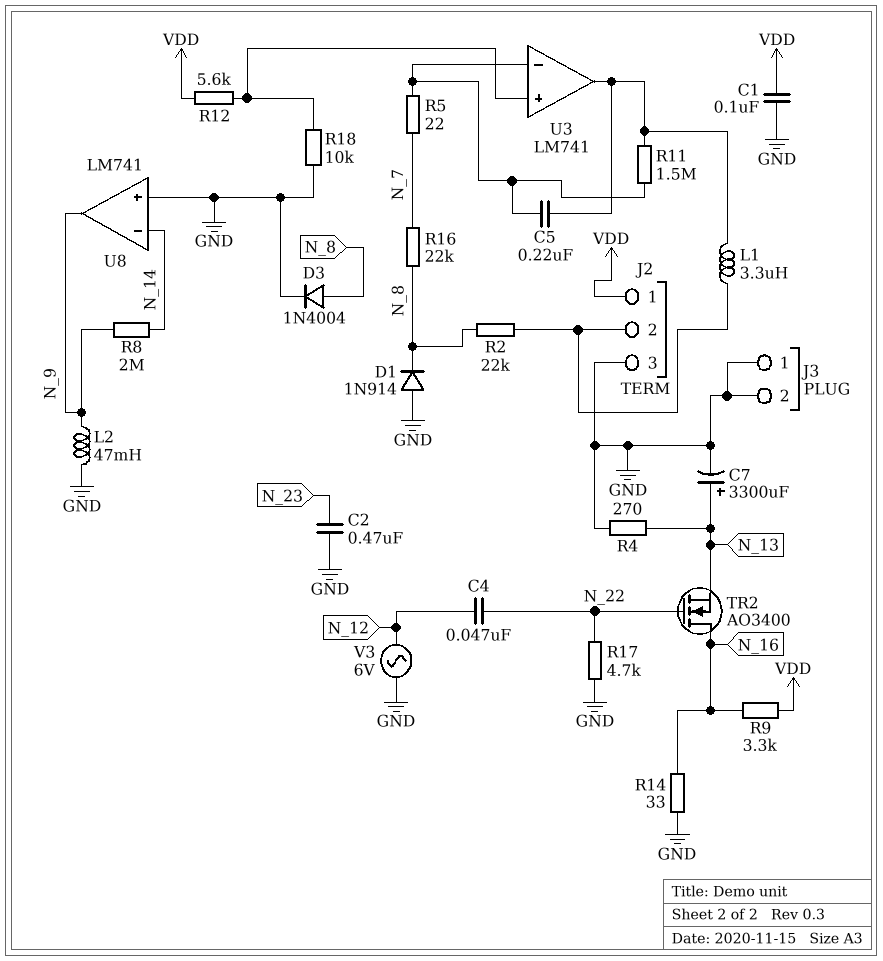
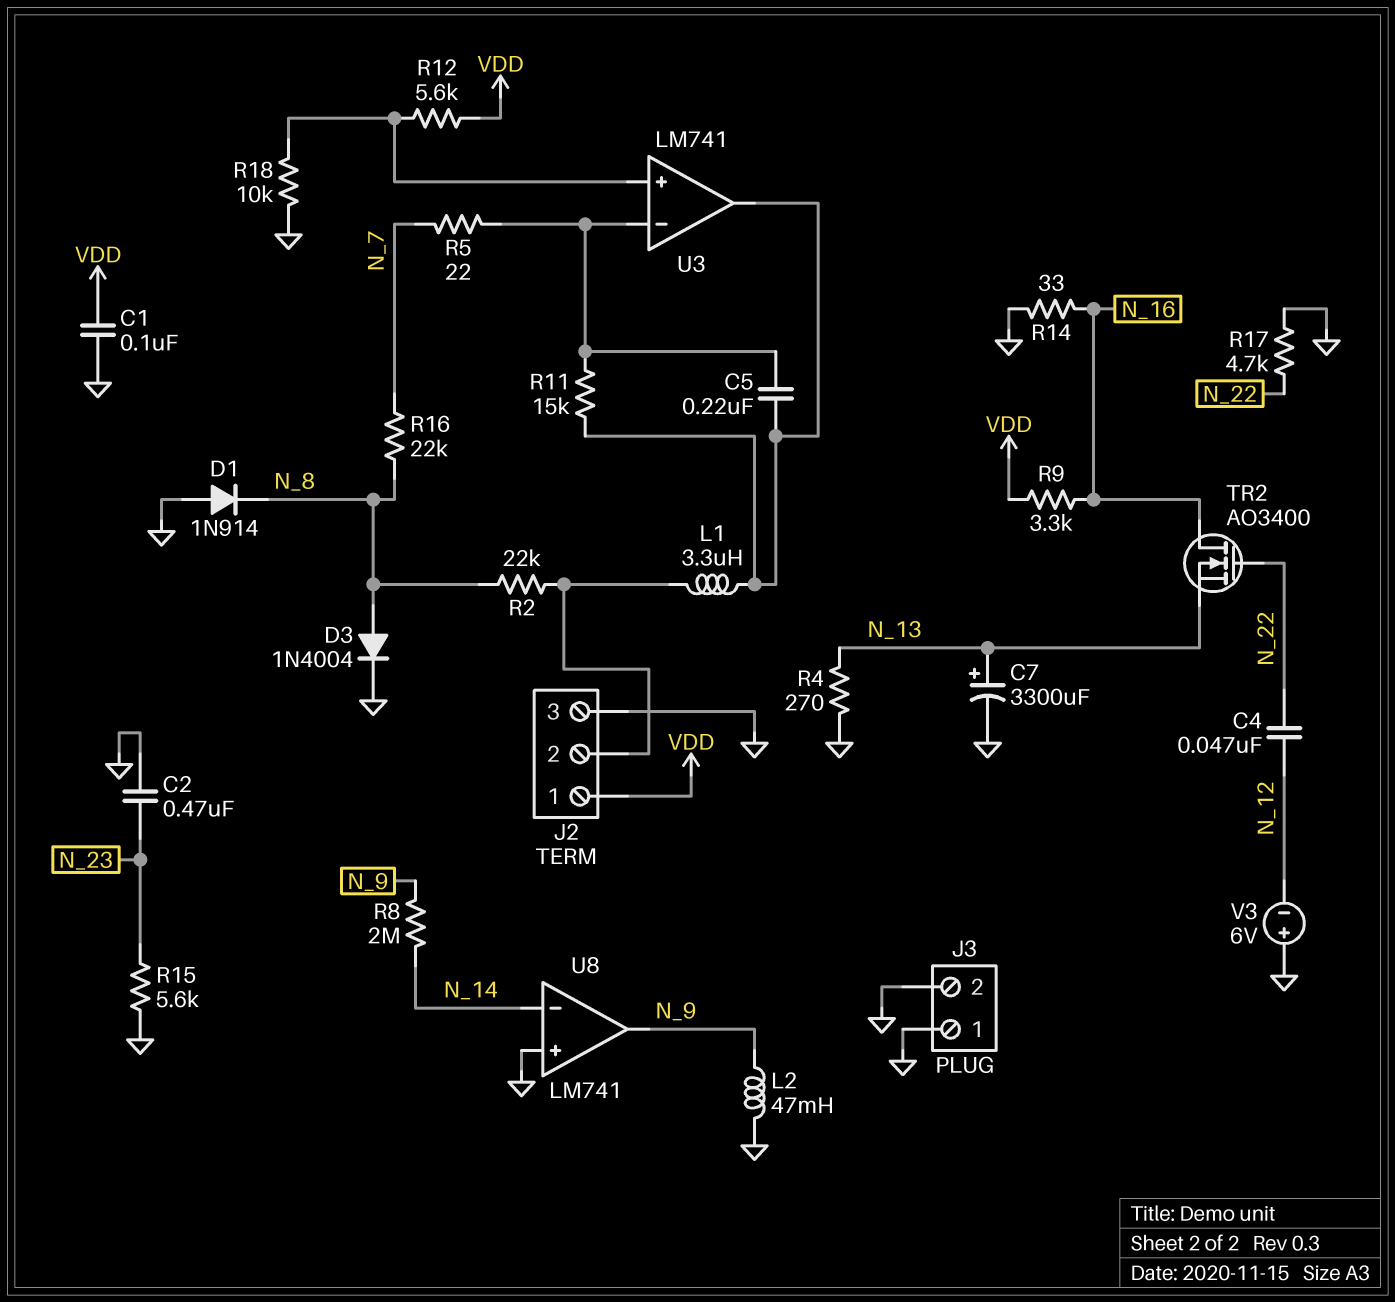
R11: 1.5M (U3/in-, U3/out) -> 15k (U3/in-, U3/out)
R15: none -> 5.6k (GND, N_23)
V3: AC 6V (GND, N_12) -> 6V (plus GND, minus N_12)

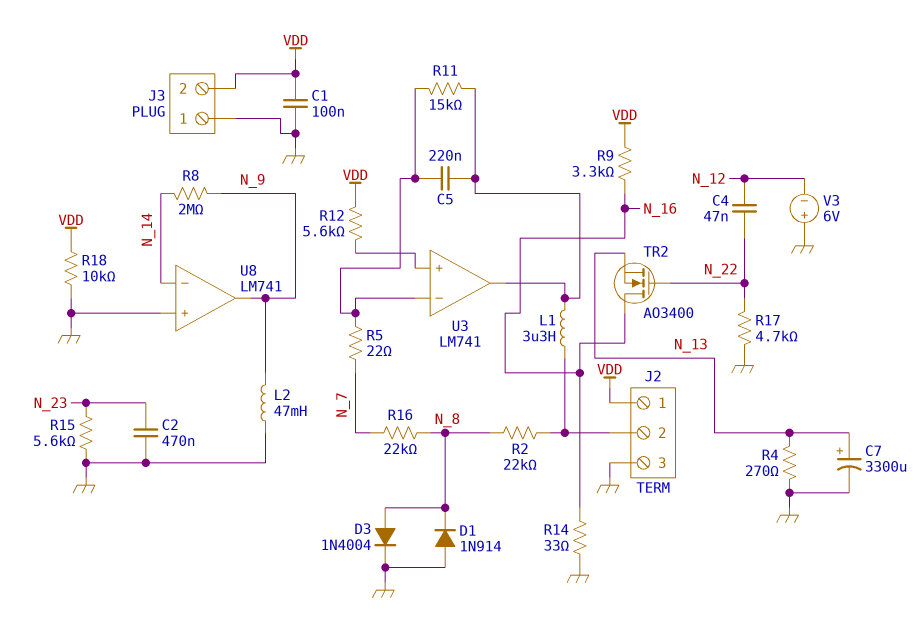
J3 pin 2: GND -> VDD
R18: 10k (GND, U3/in+) -> 10k (GND, VDD)

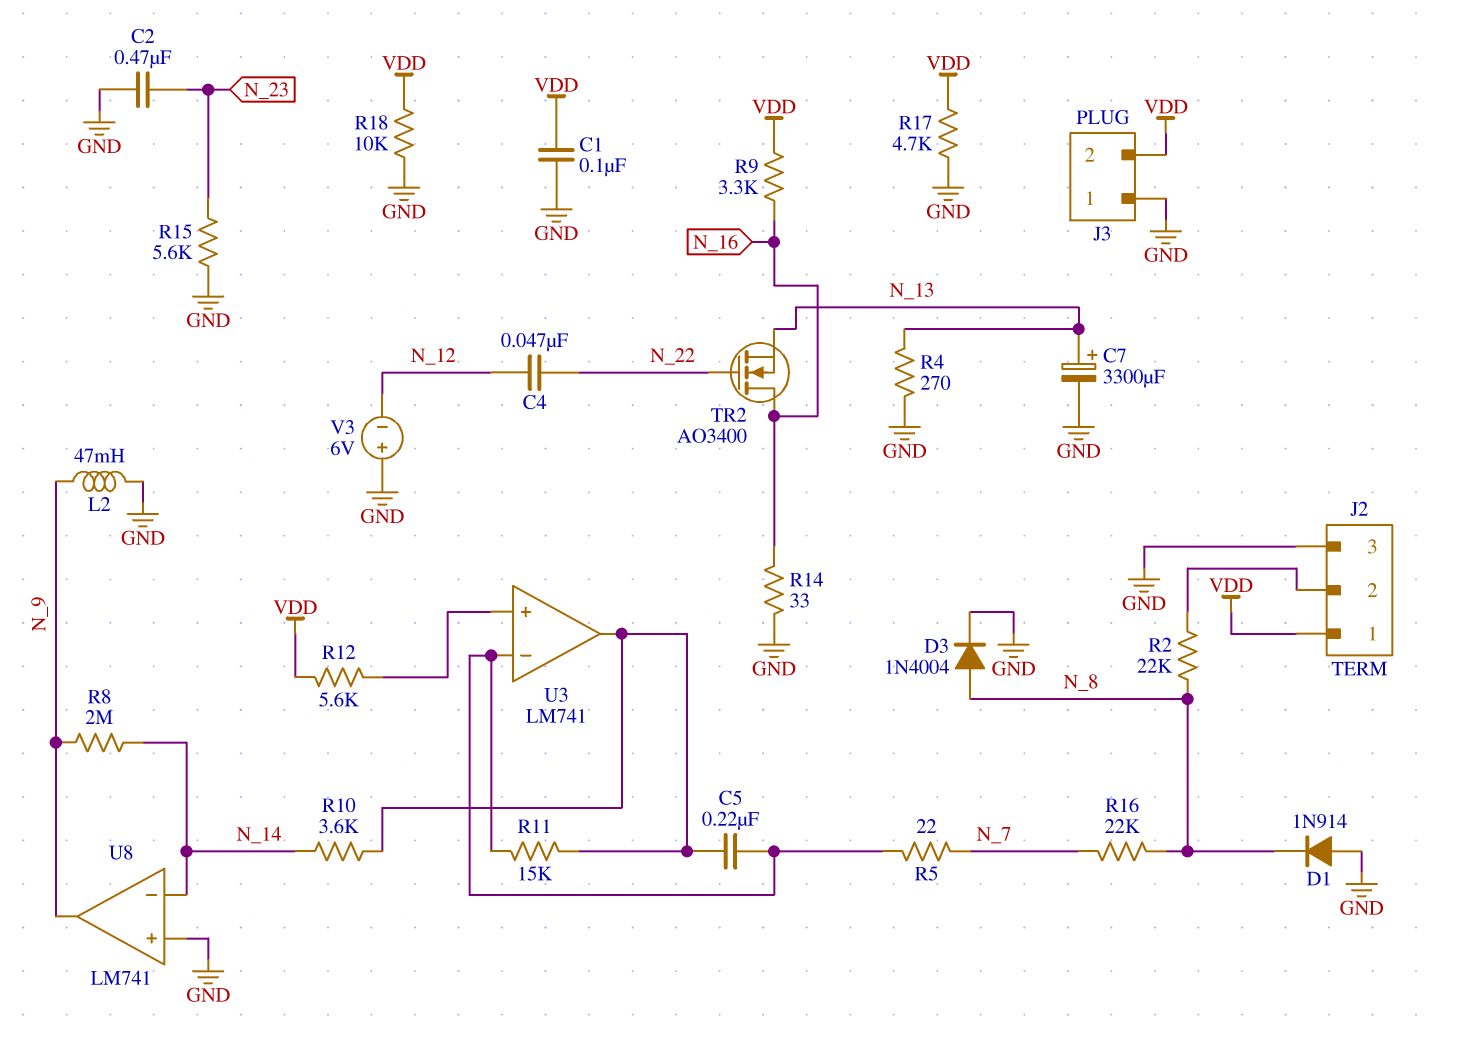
L1: 3.3uH (J2/2, U3/out) -> none
R10: none -> 3.6k (N_14, U3/out)
R17: 4.7k (GND, N_22) -> 4.7k (GND, VDD)

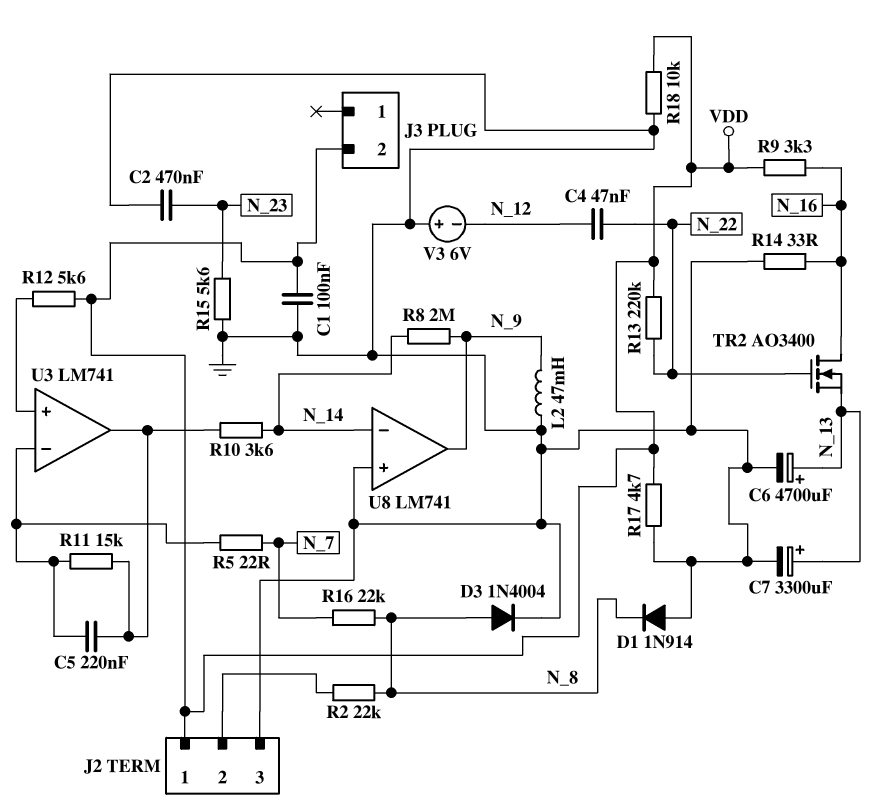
C6: none -> 4700uF (plus N_13, minus GND)
J3 pin 1: GND -> none
R4: 270 (GND, N_13) -> none
R13: none -> 220k (N_22, VDD)

